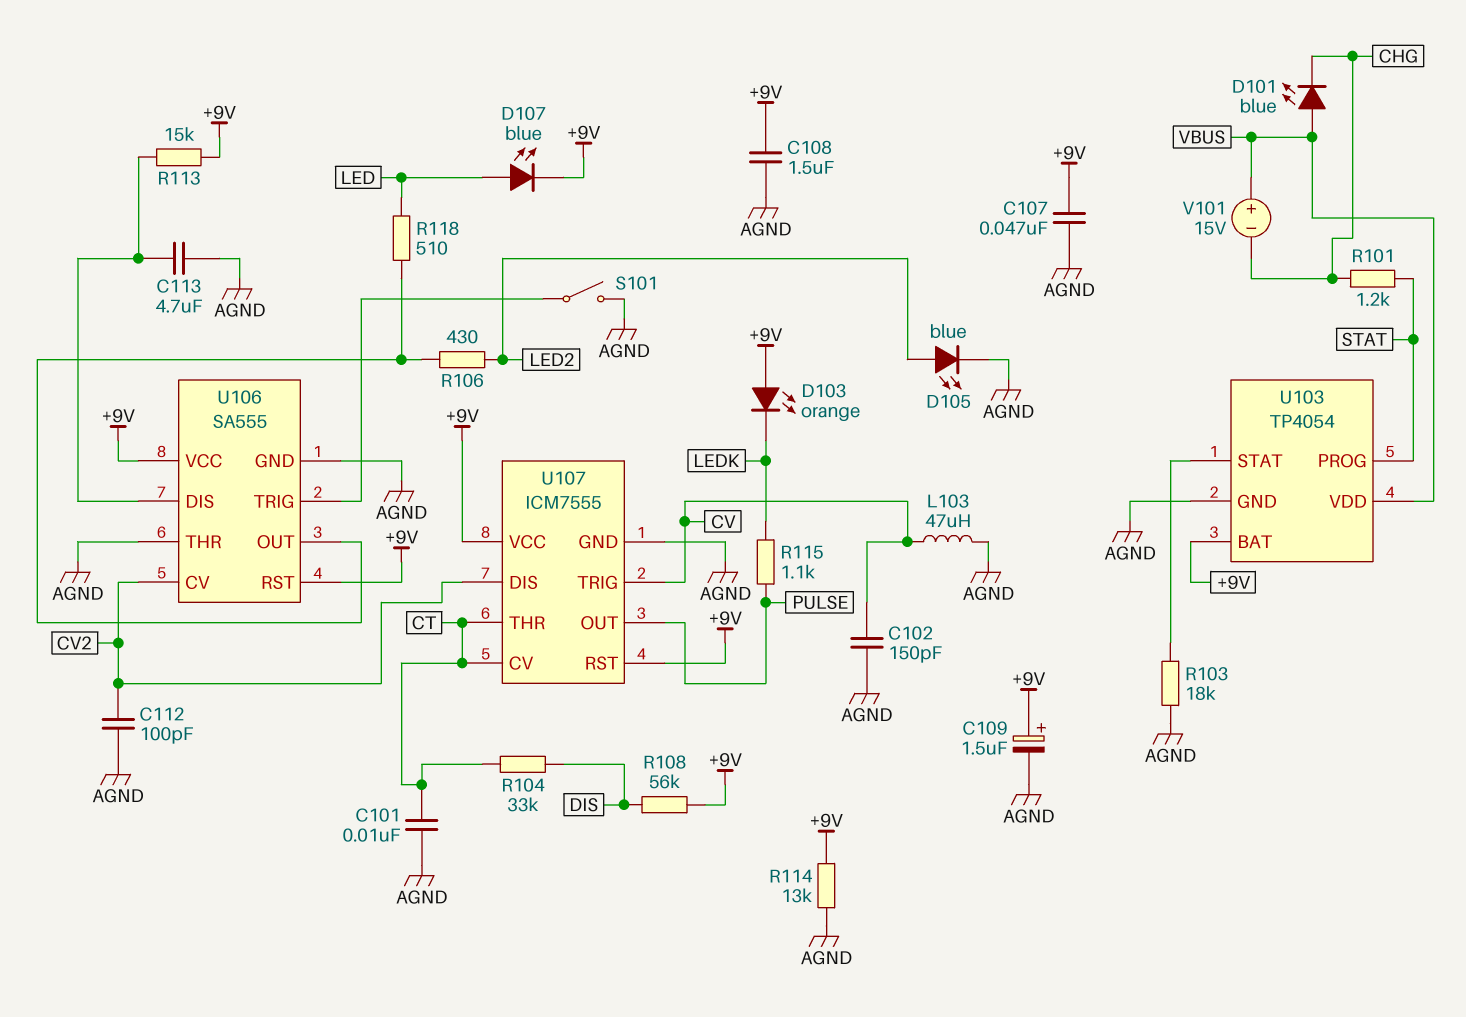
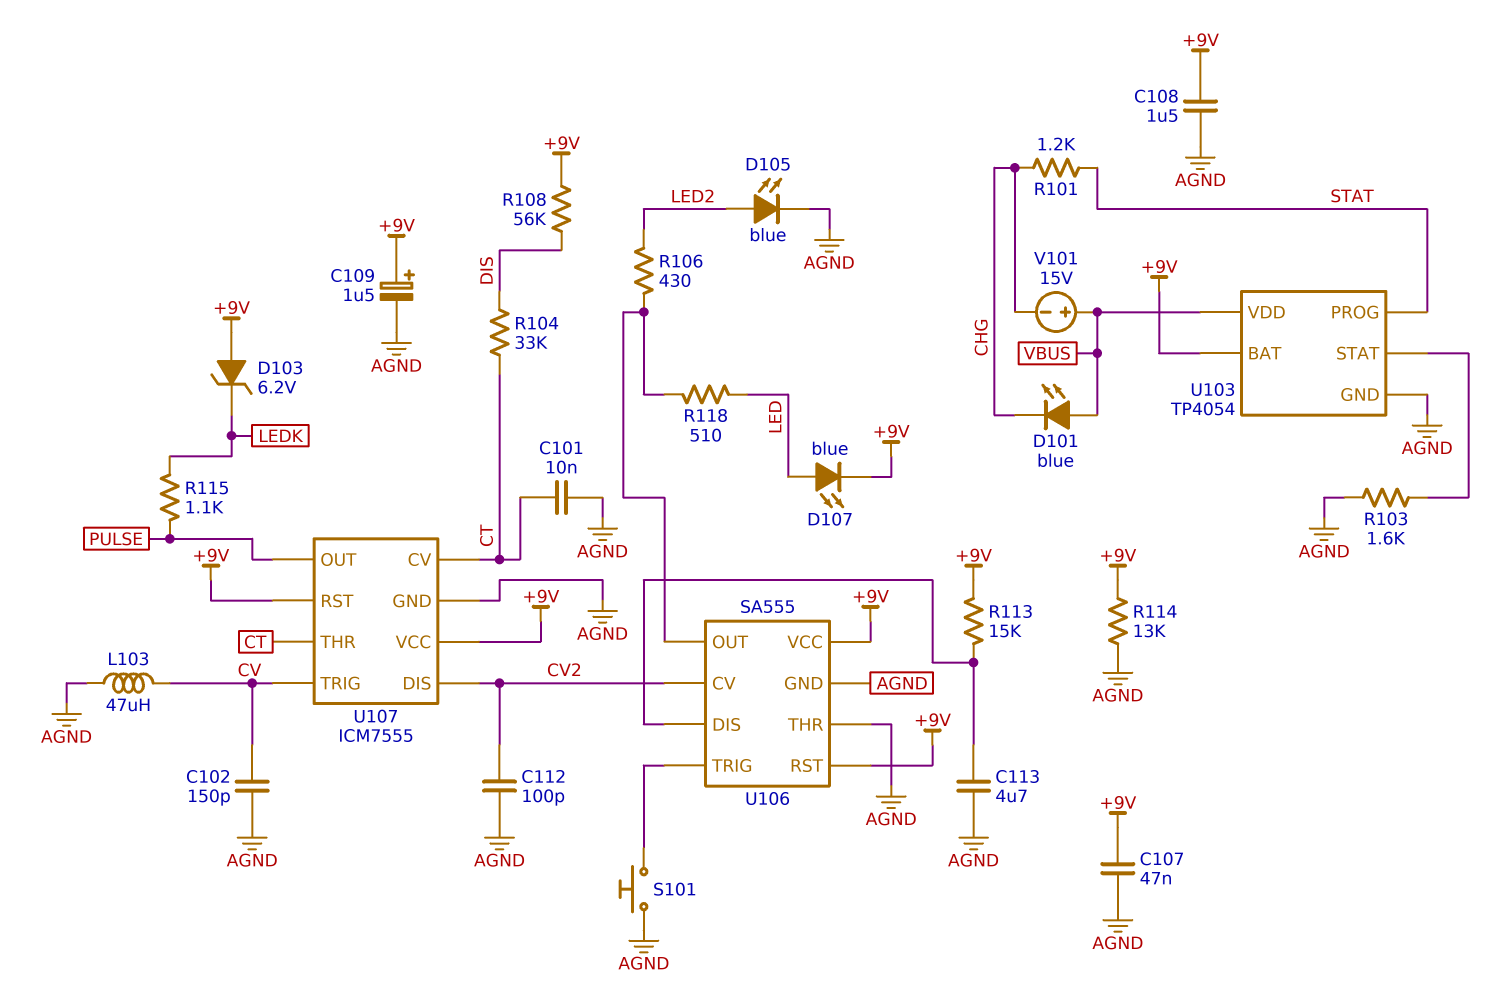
D103: LED orange (A +9V, K LEDK) -> zener 6.2V (A +9V, K LEDK)
R103: 18k (AGND, U103/STAT) -> 1.6k (AGND, U103/STAT)
S101: switch (AGND, U106/TRIG) -> button (AGND, U106/TRIG)

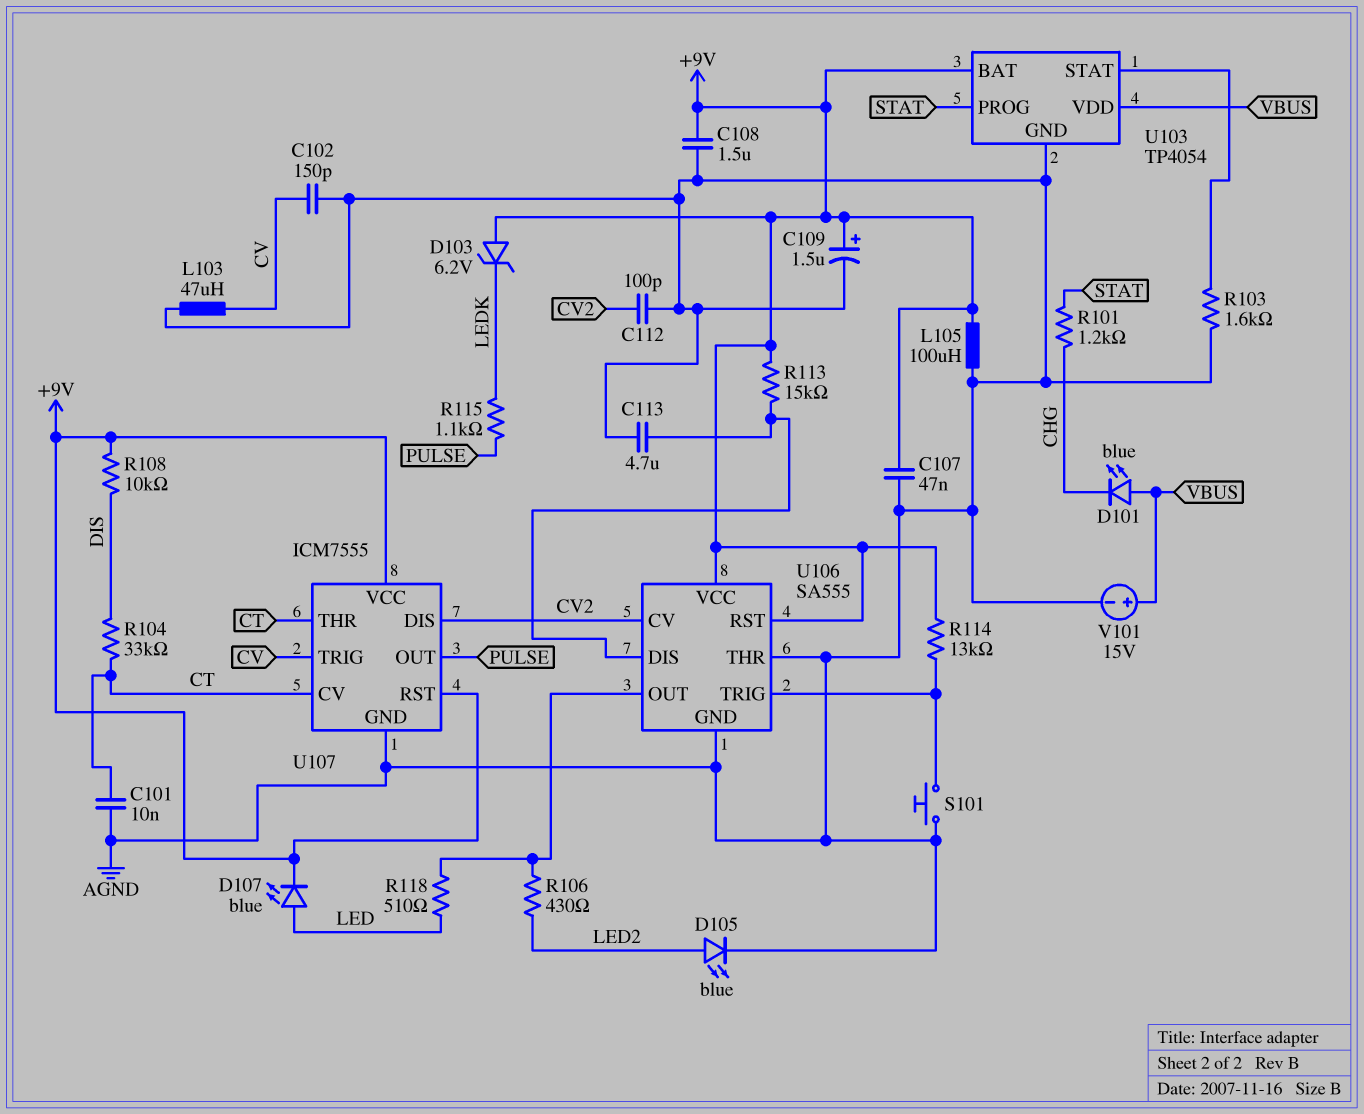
L105: none -> 100uH (+9V, AGND)
R108: 56k (+9V, DIS) -> 10k (+9V, DIS)
R114: 13k (+9V, AGND) -> 13k (+9V, U106/TRIG)
V101: 15V (plus VBUS, minus CHG) -> 15V (plus VBUS, minus AGND)

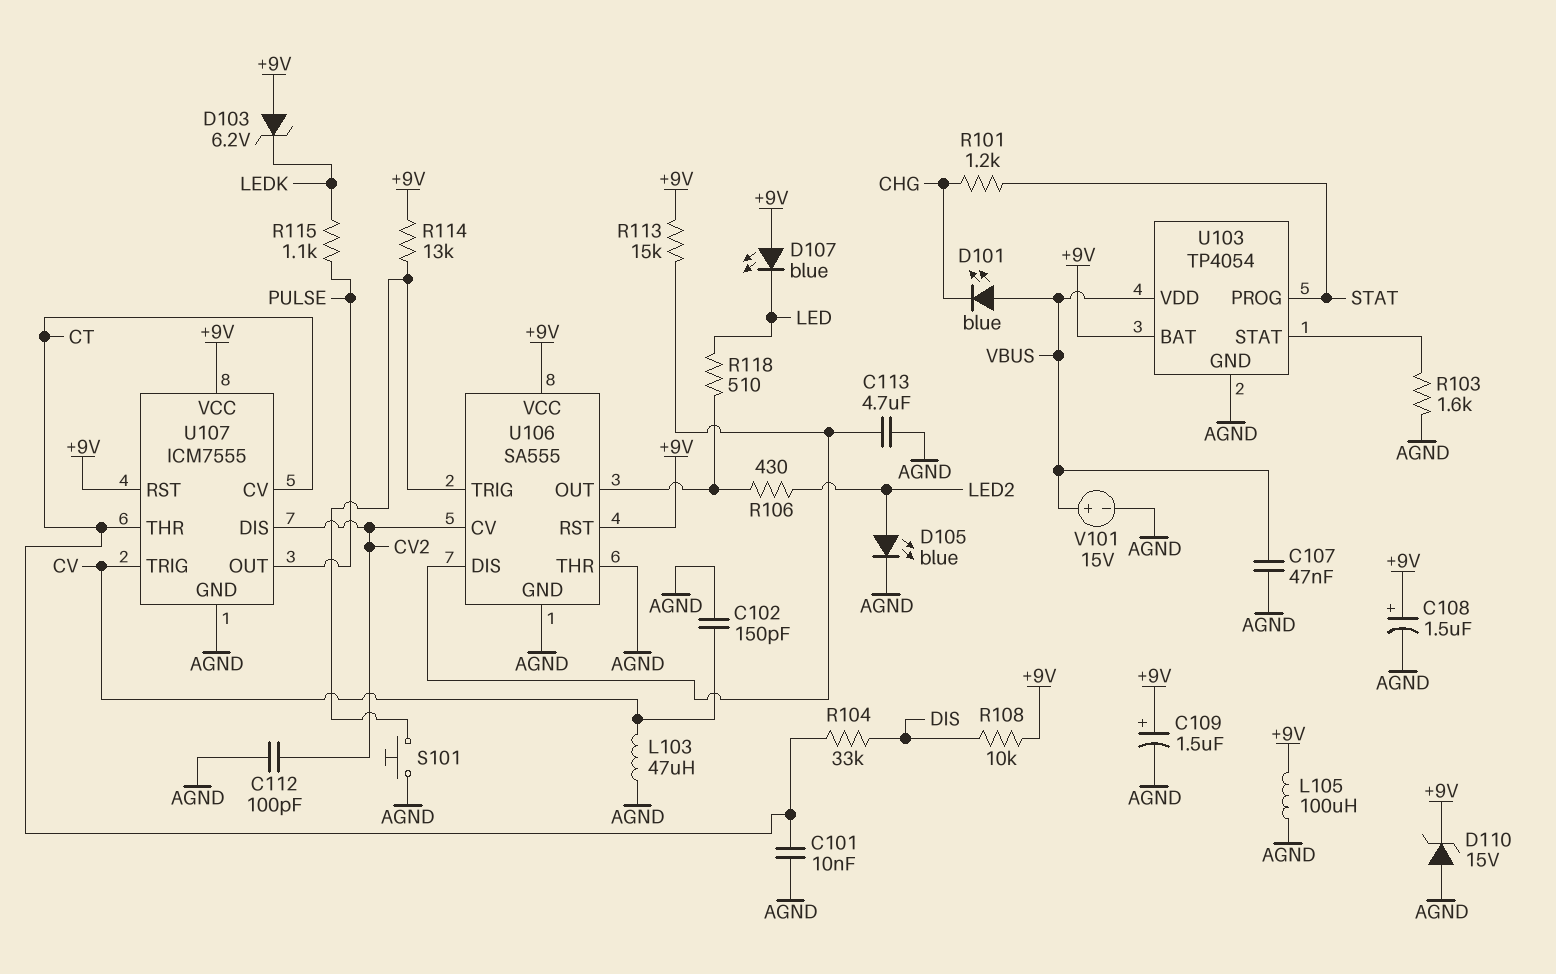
C107: 47nF (+9V, AGND) -> 47nF (AGND, VBUS)
C108: 1.5uF (+9V, AGND) -> 1.5uF (plus +9V, minus AGND)
D107: LED blue (A LED, K +9V) -> LED blue (A +9V, K LED)
D110: none -> zener 15V (A AGND, K +9V)

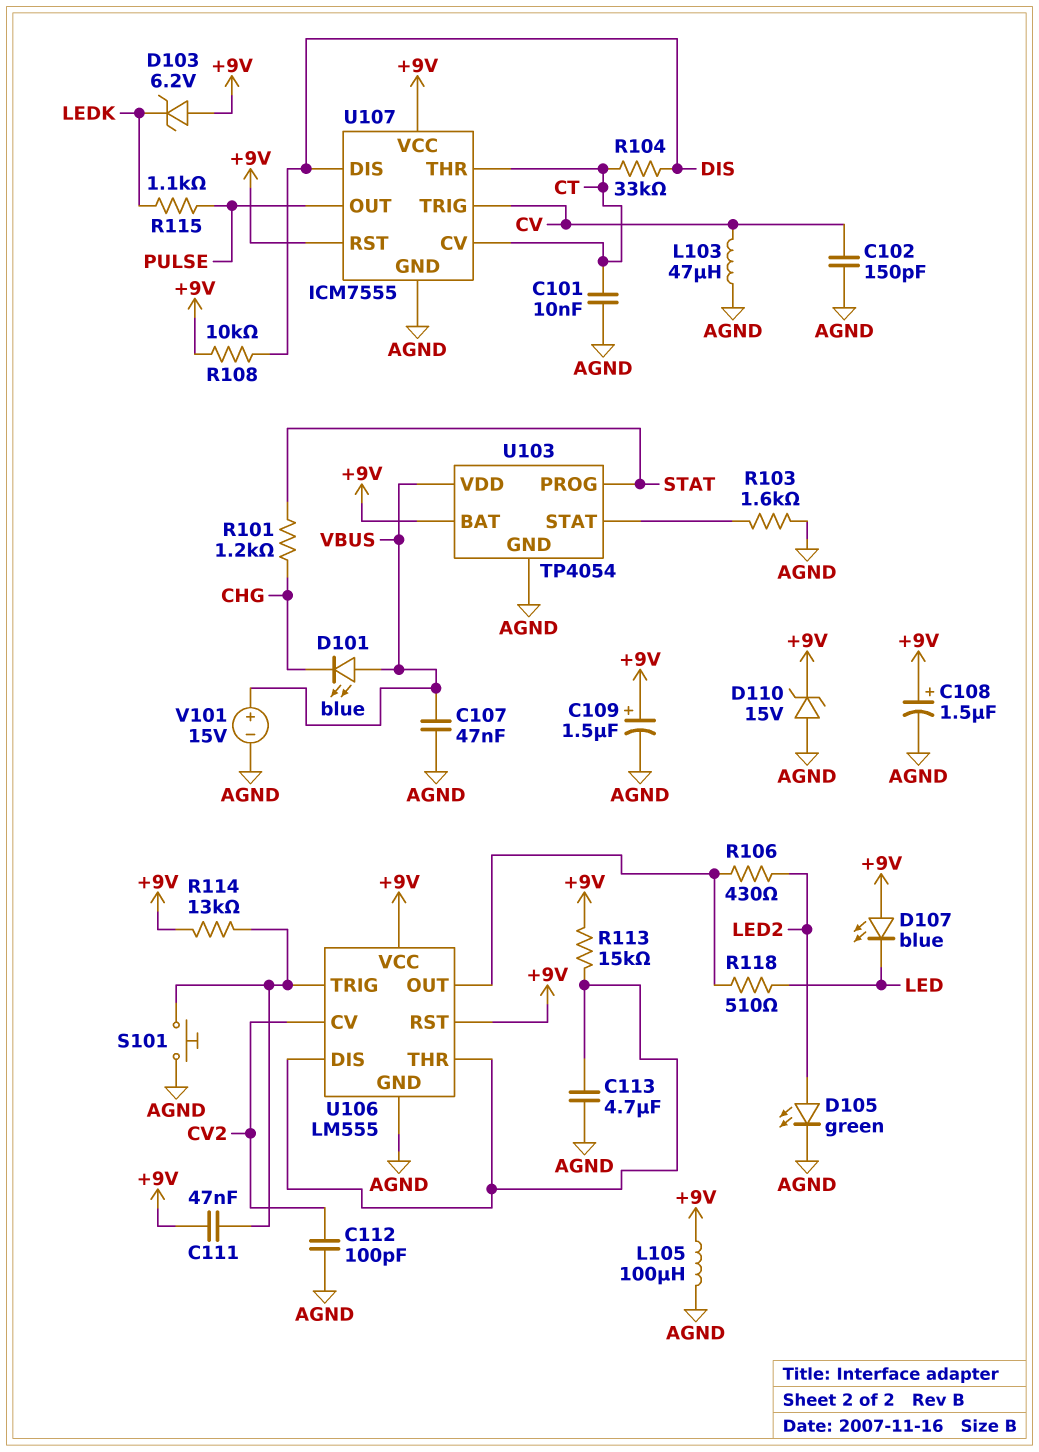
C111: none -> 47nF (+9V, U106/TRIG)
D105: LED blue (A LED2, K AGND) -> LED green (A LED2, K AGND)
U106: SA555 -> LM555
U106 pin THR: AGND -> U106/DIS
U107 pin DIS: CV2 -> DIS

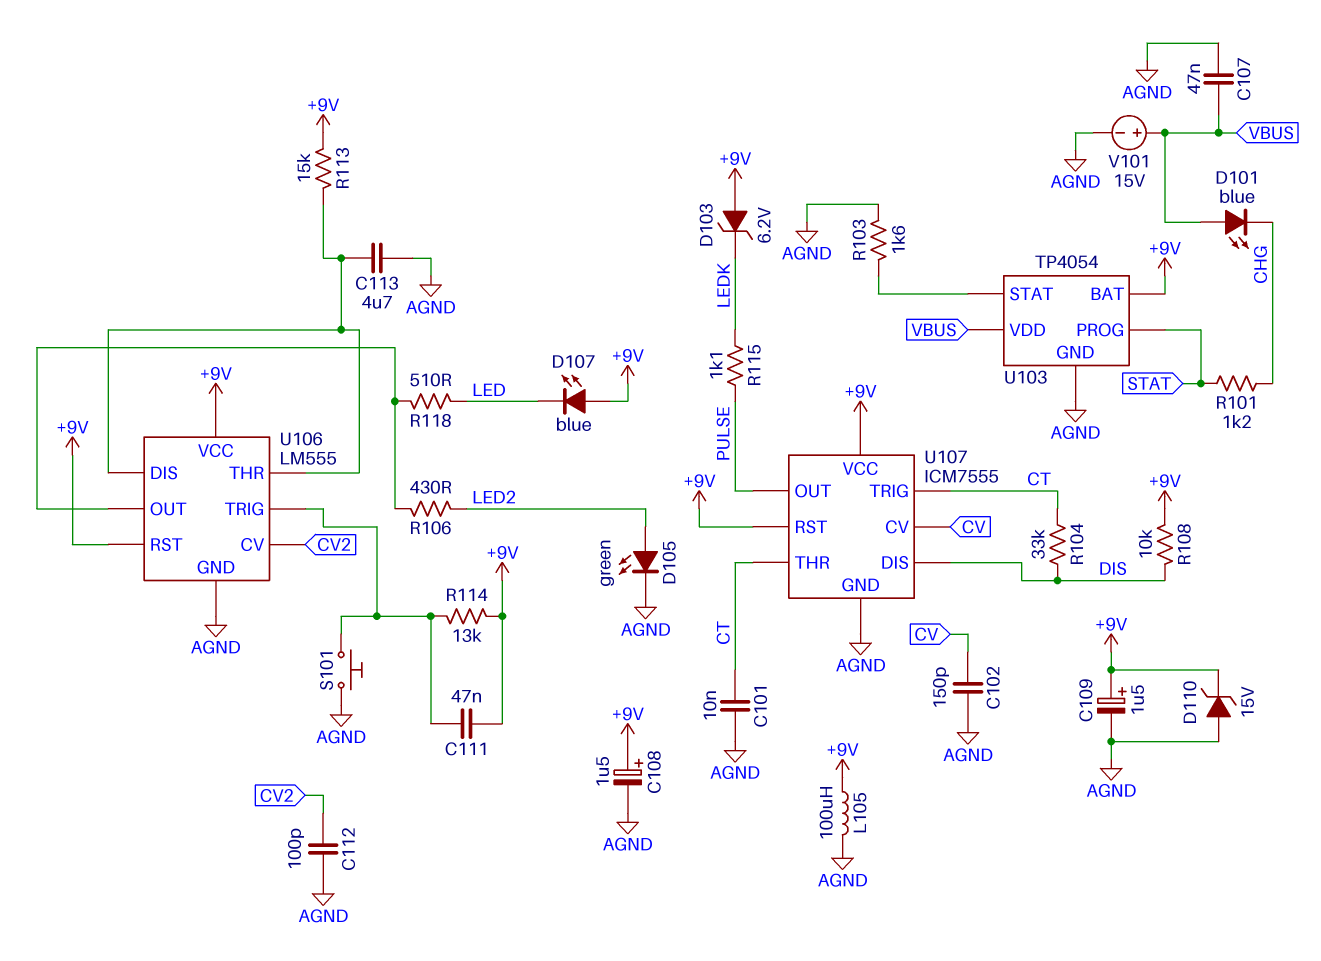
L103: 47uH (AGND, CV) -> none
U107 pin CV: CT -> CV
U107 pin TRIG: CV -> CT

